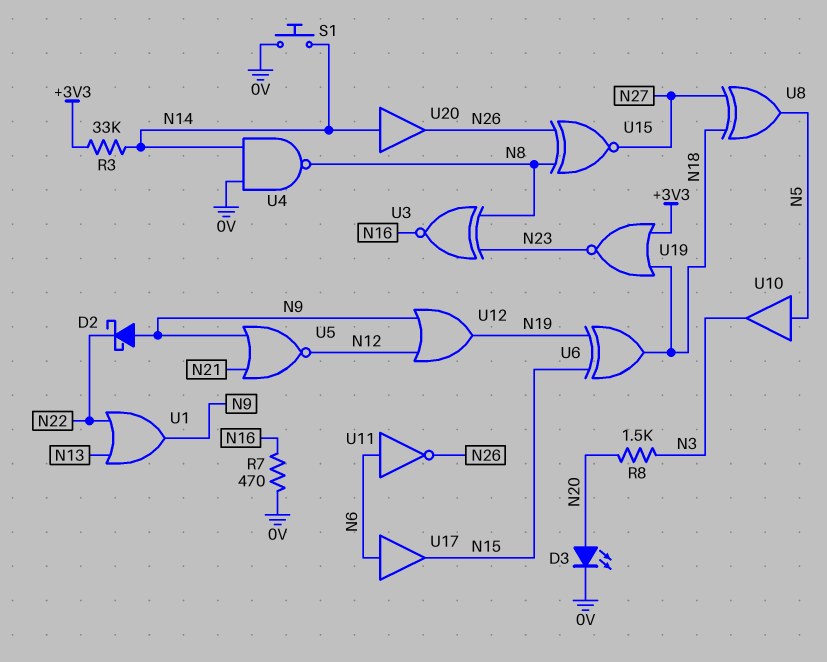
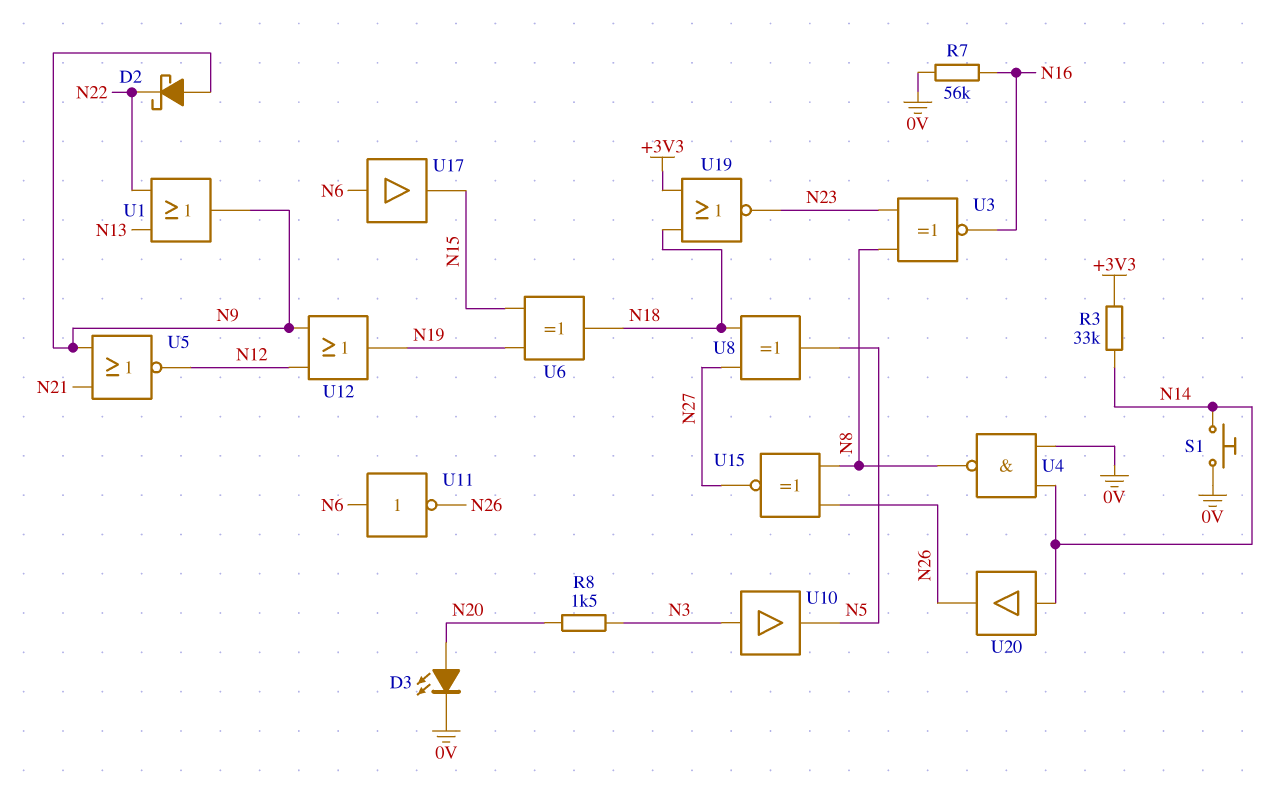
R7: 470 (0V, N16) -> 56k (0V, N16)
U10: buffer (in N5, out N3) -> buffer (in N3, out N5)

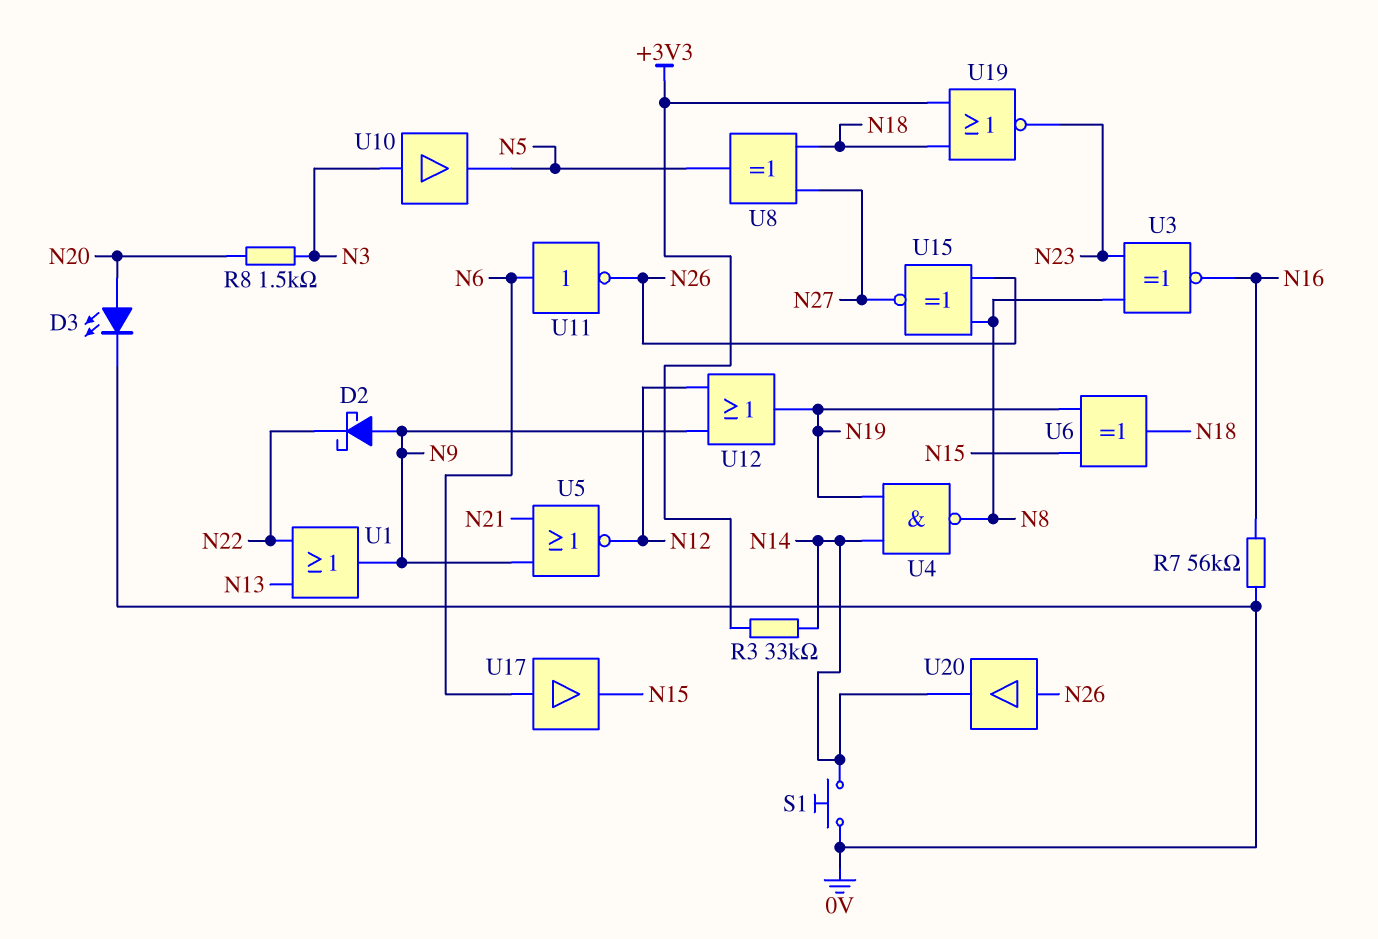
U4: NAND (in 0V, in N14, out N8) -> NAND (in N14, in N19, out N8)
U20: buffer (in N14, out N26) -> buffer (in N26, out N14)

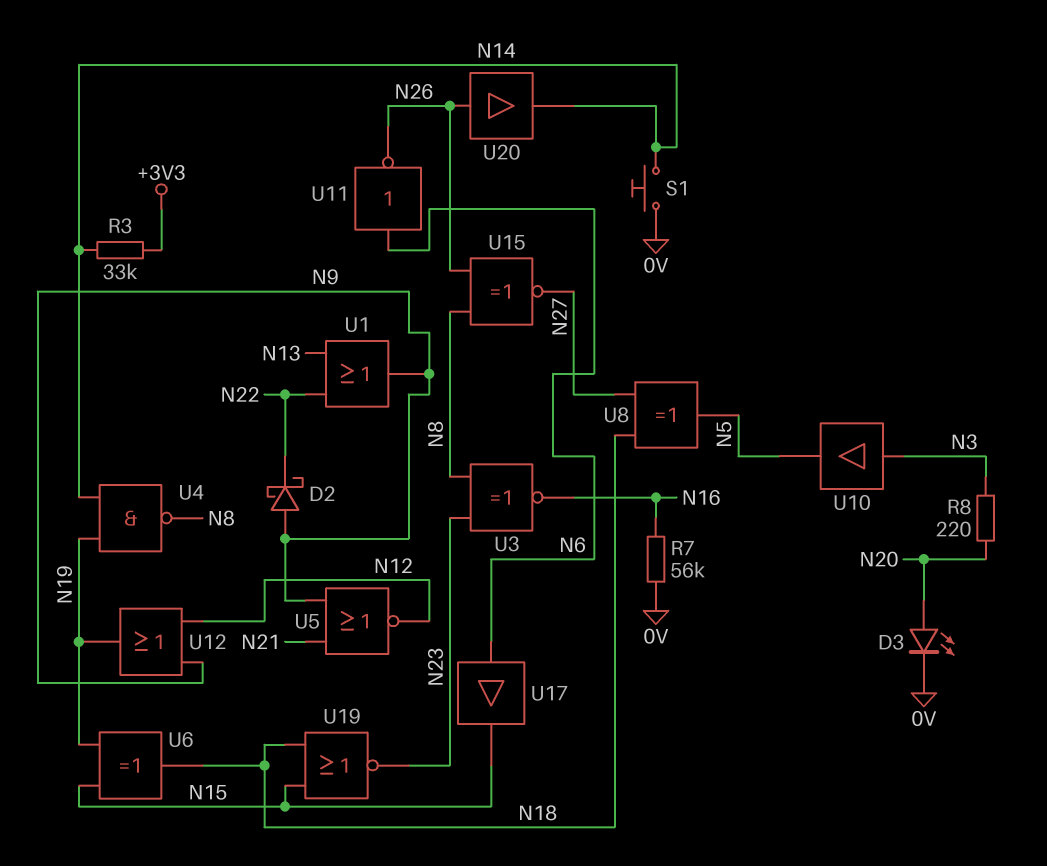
R8: 1.5k (N3, N20) -> 220 (N3, N20)
U19: NOR (in +3V3, in N18, out N23) -> NOR (in N15, in N18, out N23)

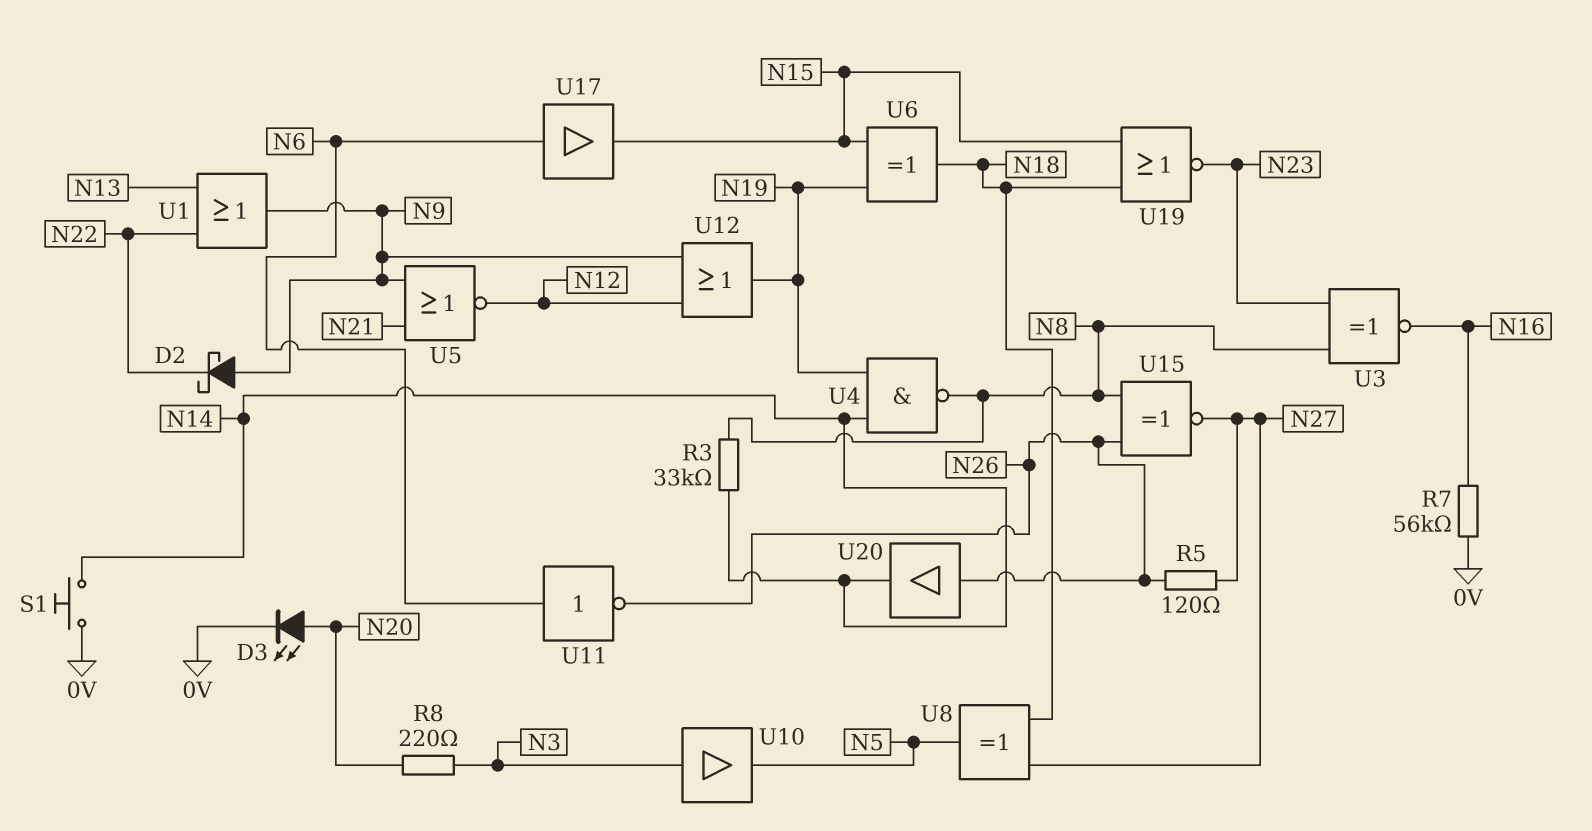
R3: 33k (+3V3, N14) -> 33k (N8, N14)
R5: none -> 120 (N26, N27)

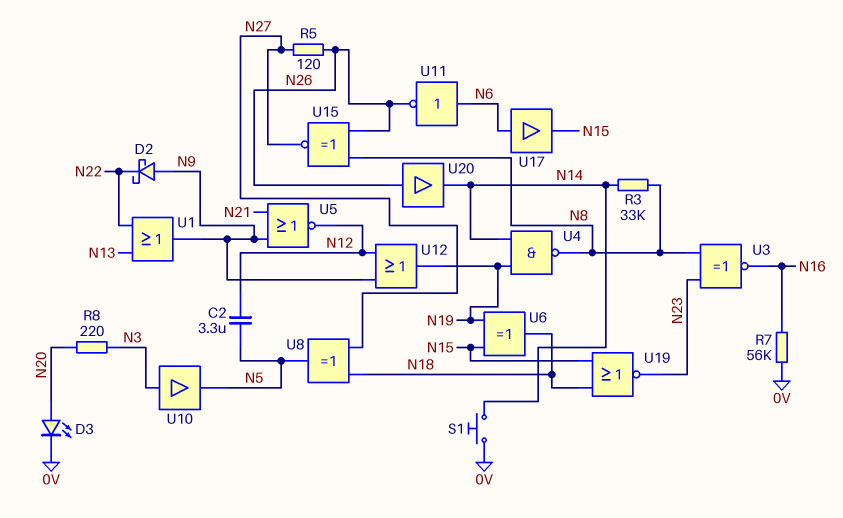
C2: none -> 3.3uF (N5, N12)

